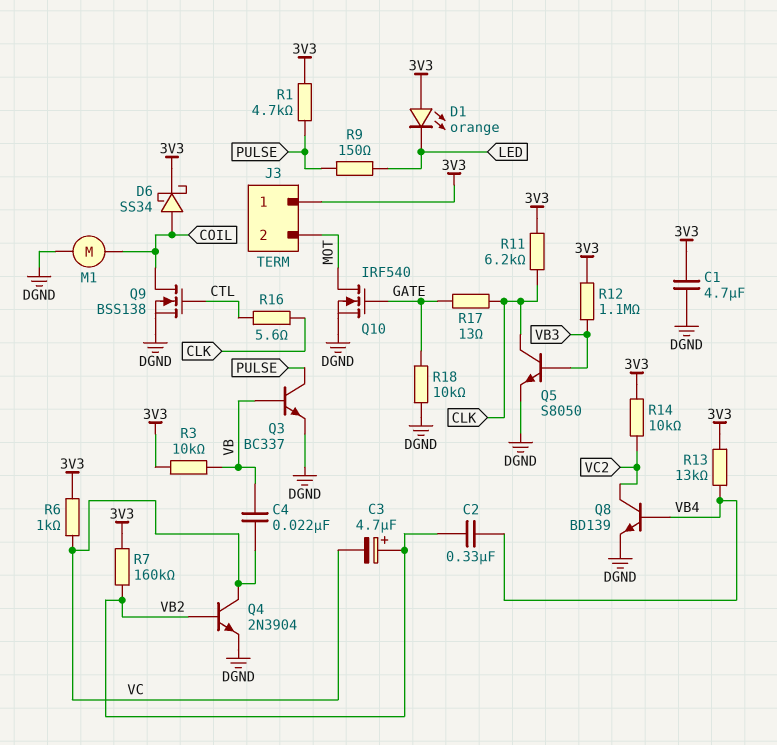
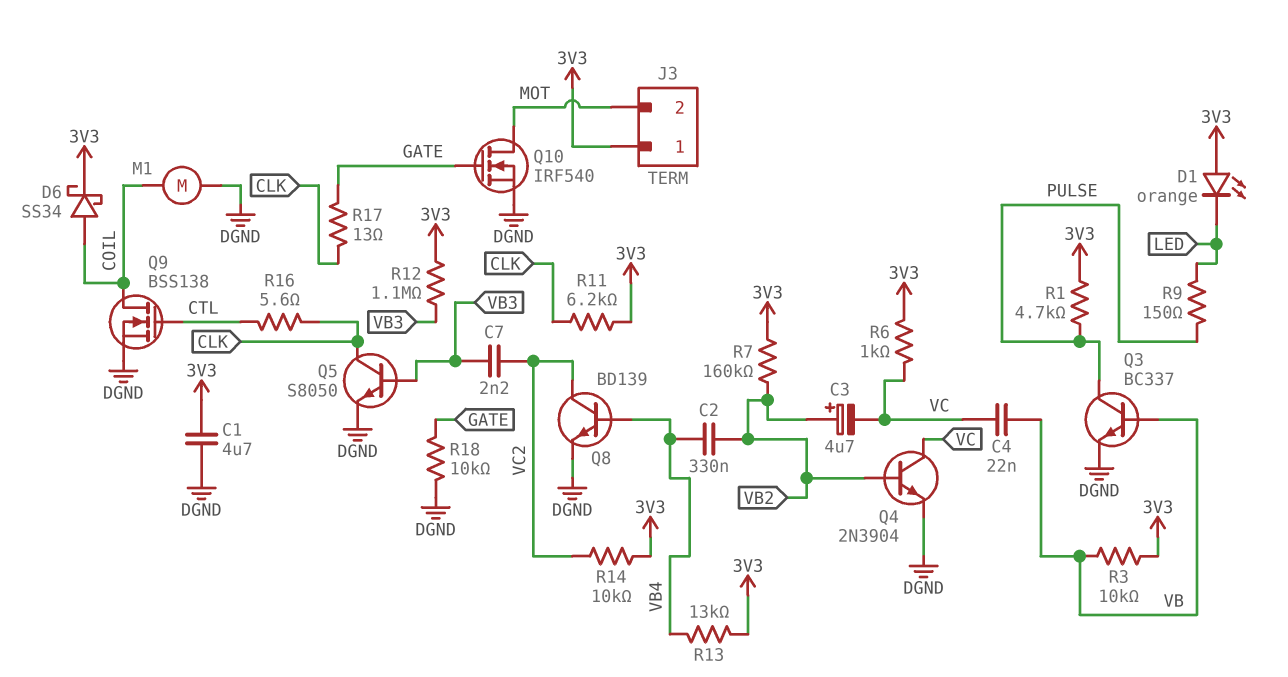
C7: none -> 2.2nF (VB3, VC2)

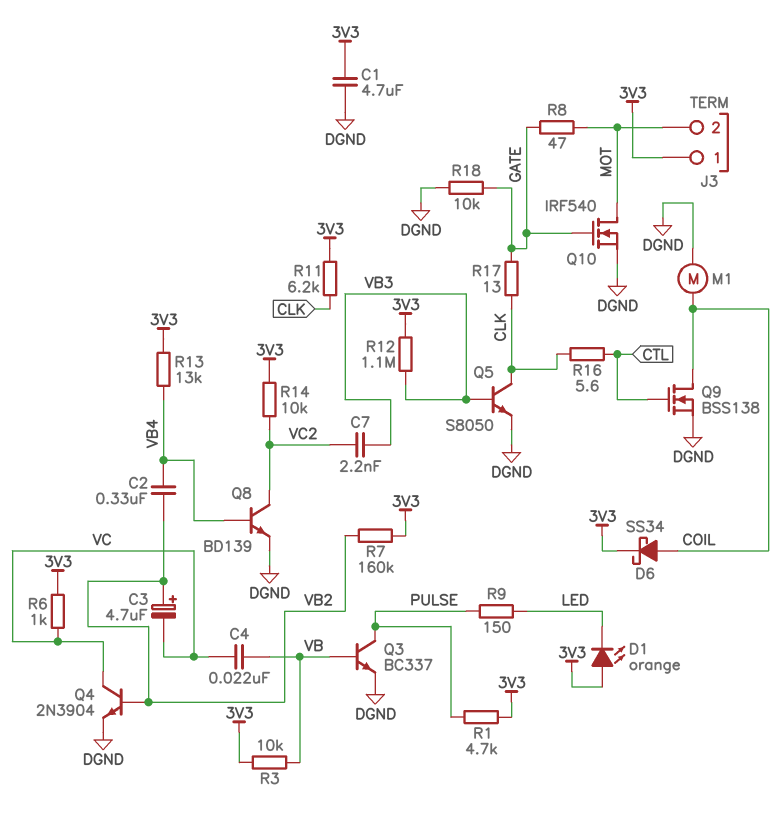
R8: none -> 47 (GATE, MOT)

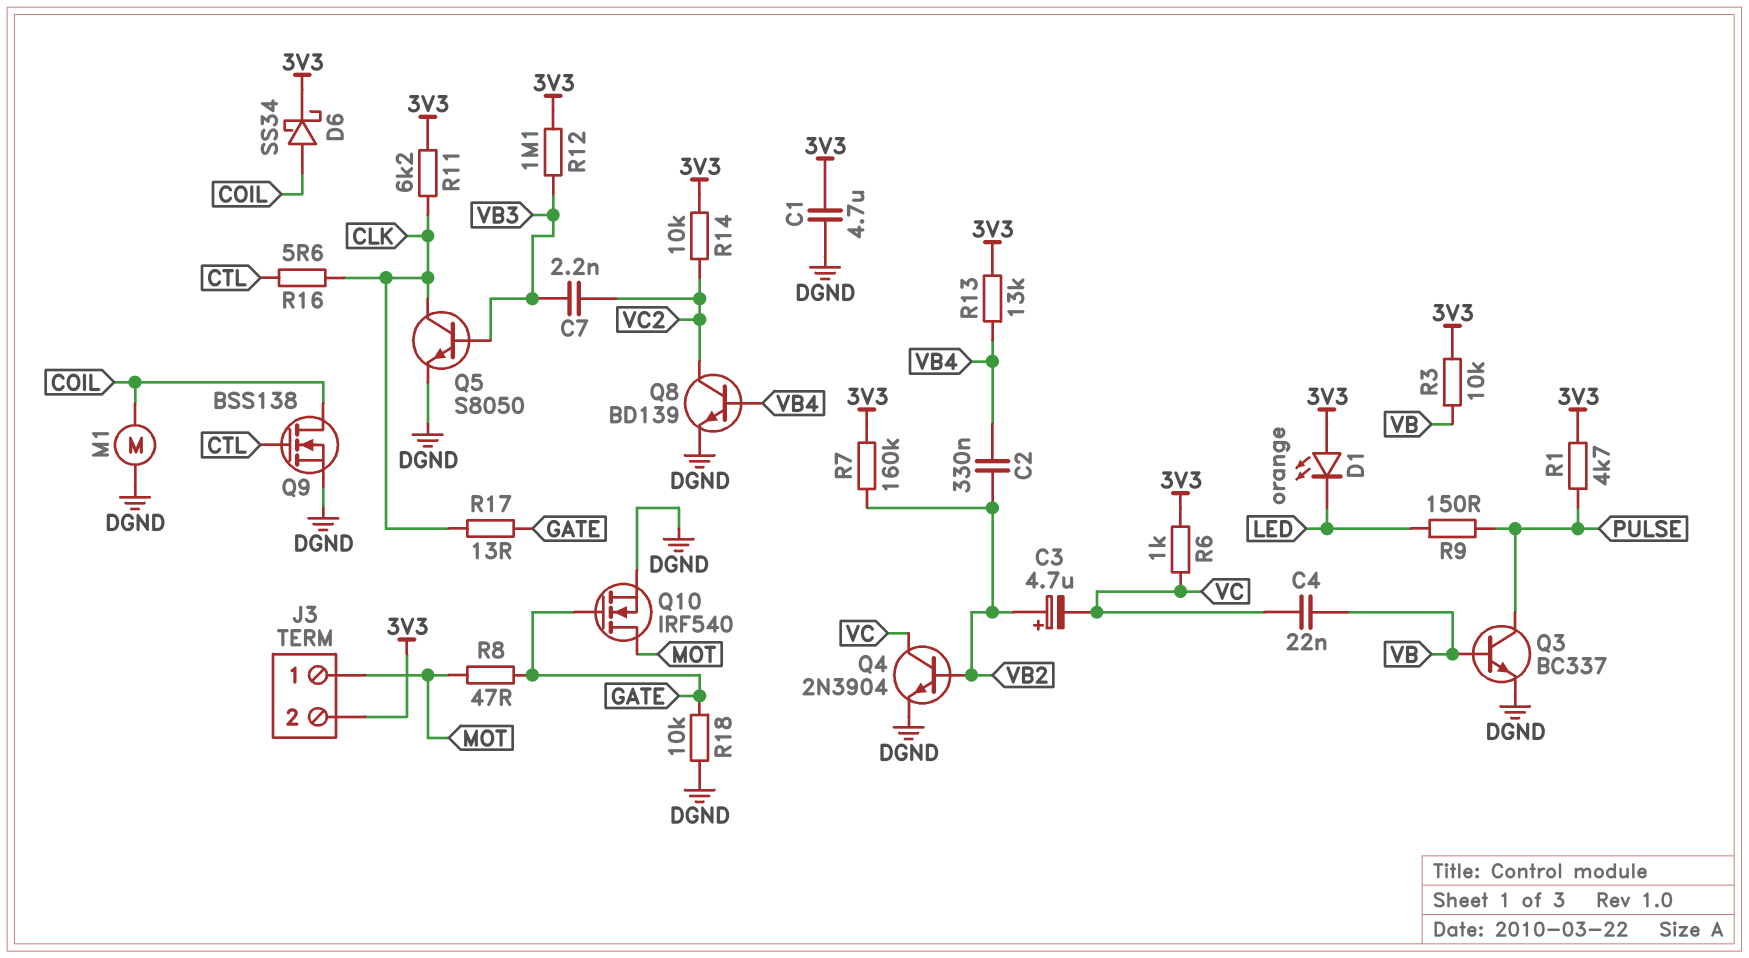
J3 pin 1: 3V3 -> MOT
J3 pin 2: MOT -> 3V3

